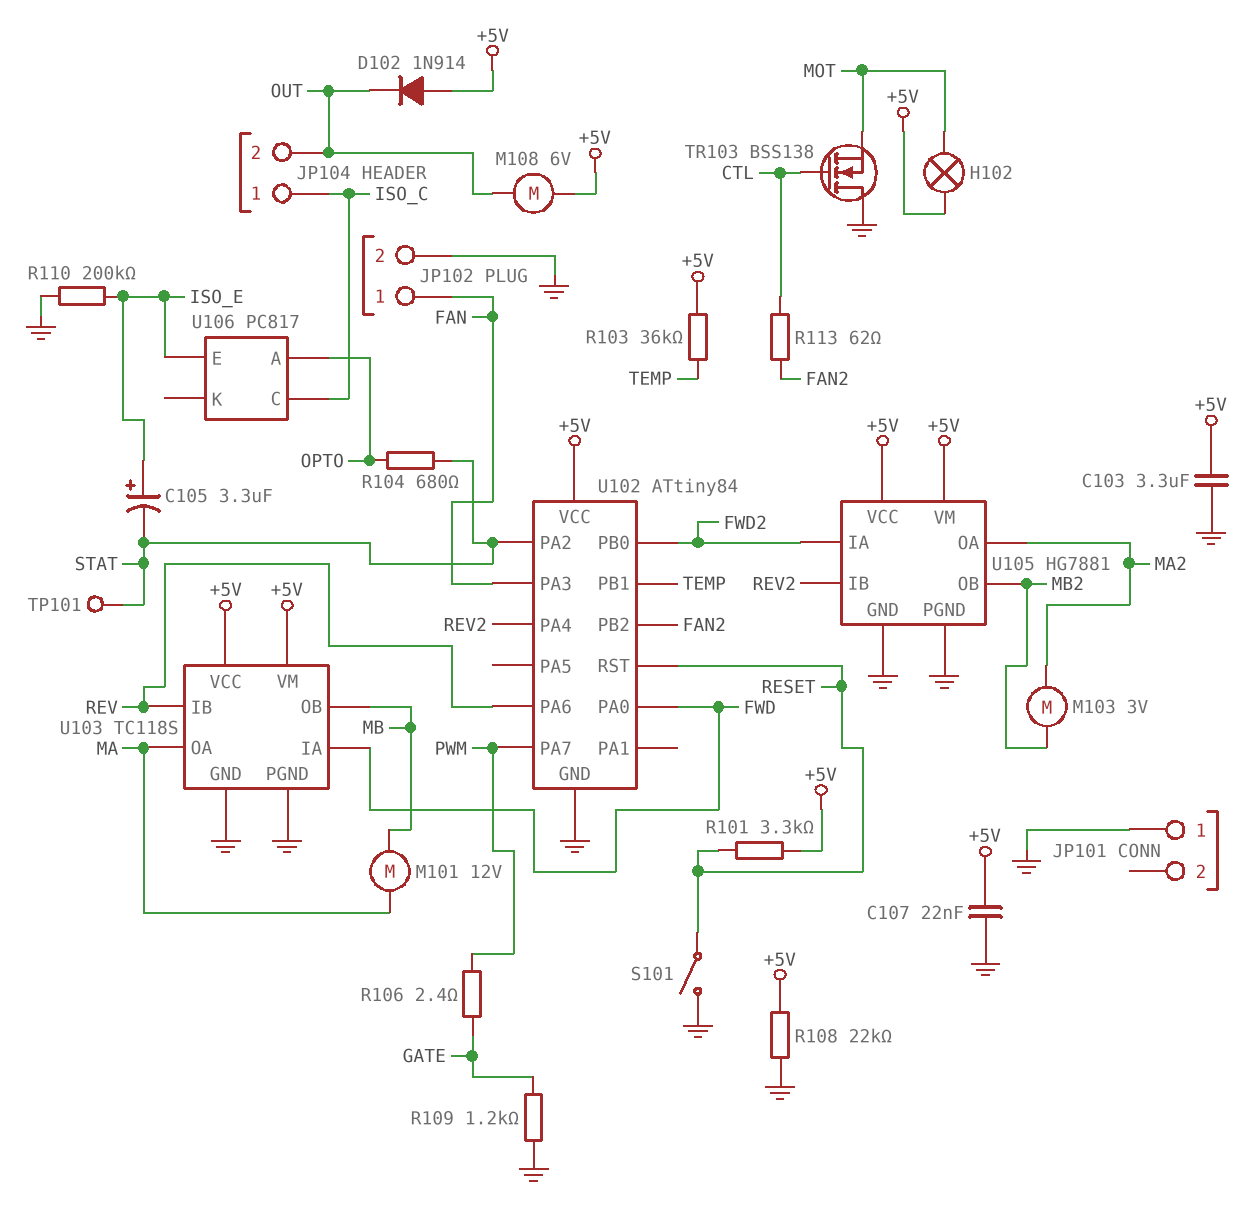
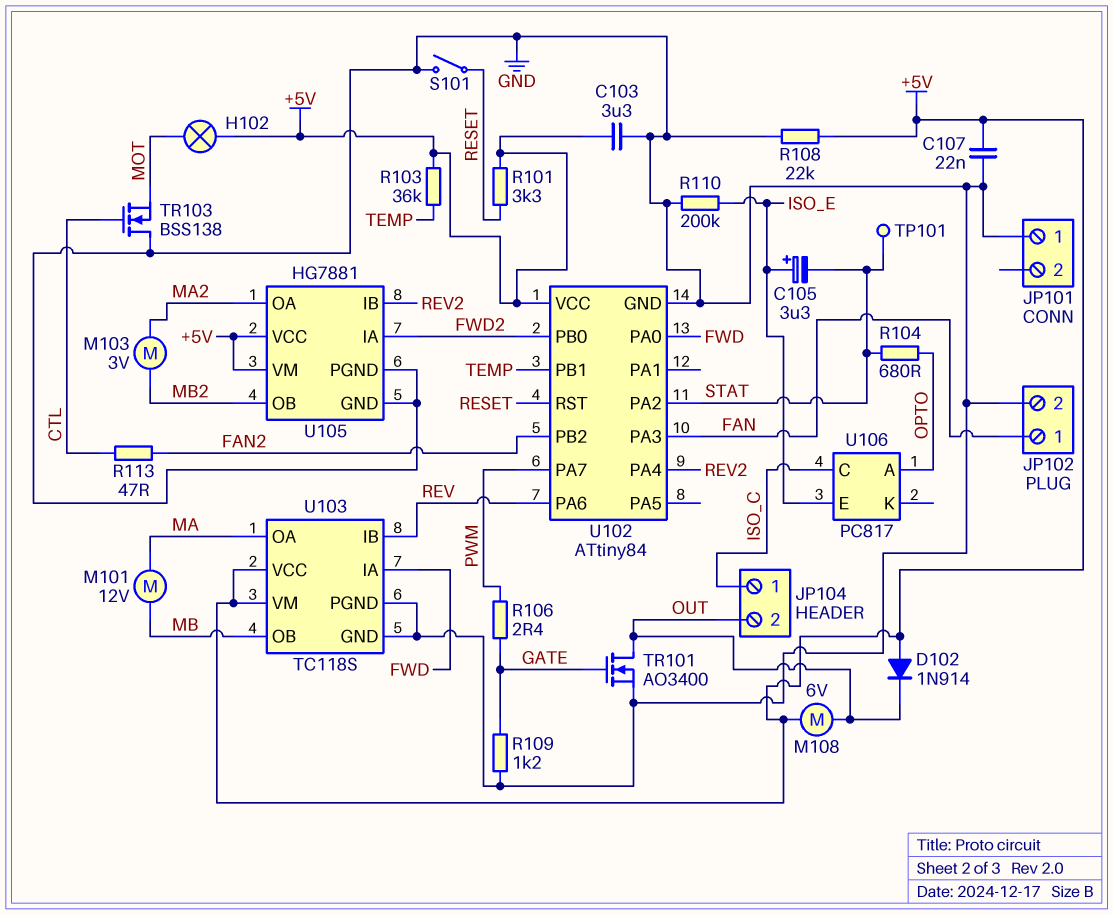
R113: 62 (CTL, FAN2) -> 47 (CTL, FAN2)
TR101: none -> NMOS AO3400 (G GATE, D OUT, S GND)

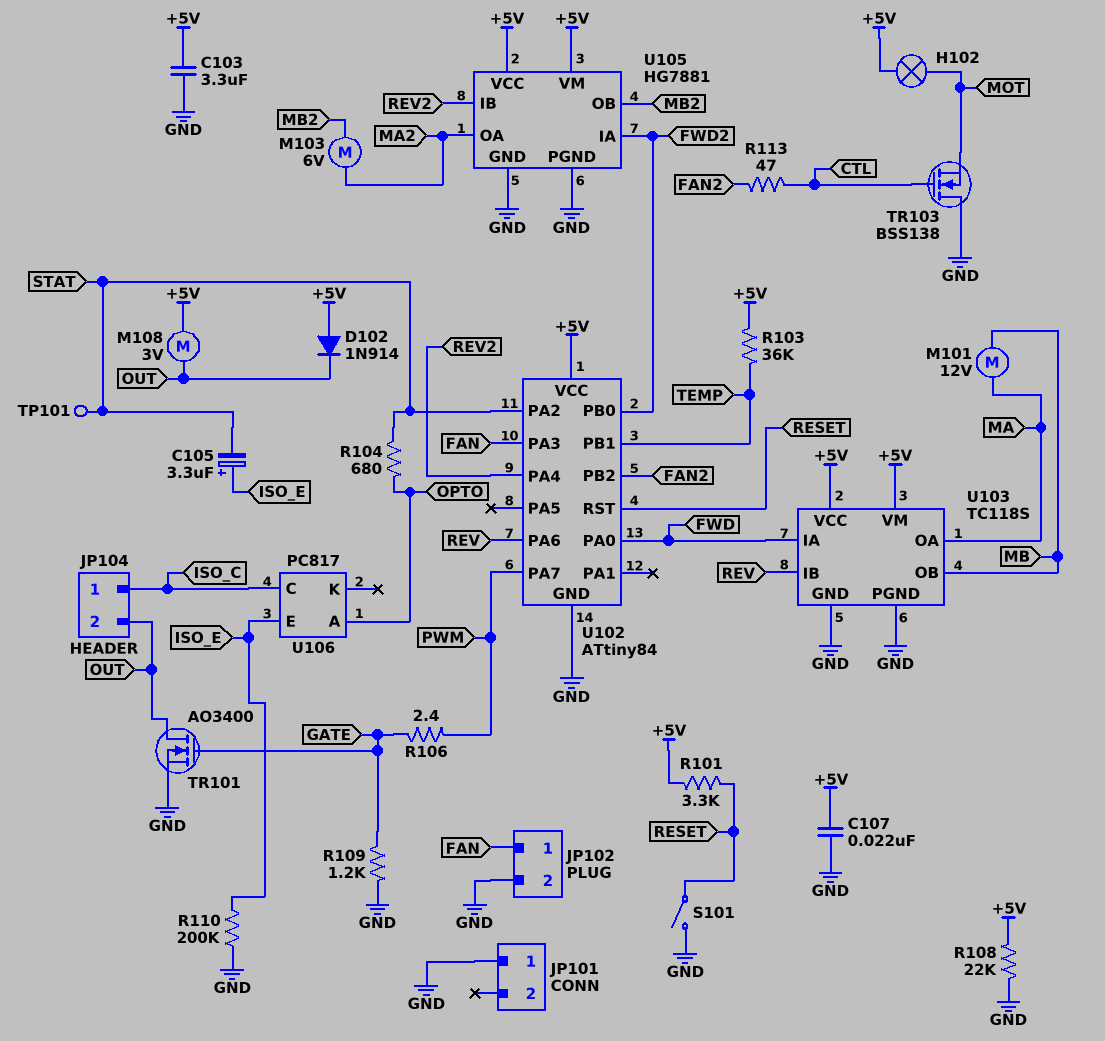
M103: motor 3V (MA2, MB2) -> motor 6V (MA2, MB2)
M108: motor 6V (+5V, OUT) -> motor 3V (+5V, OUT)

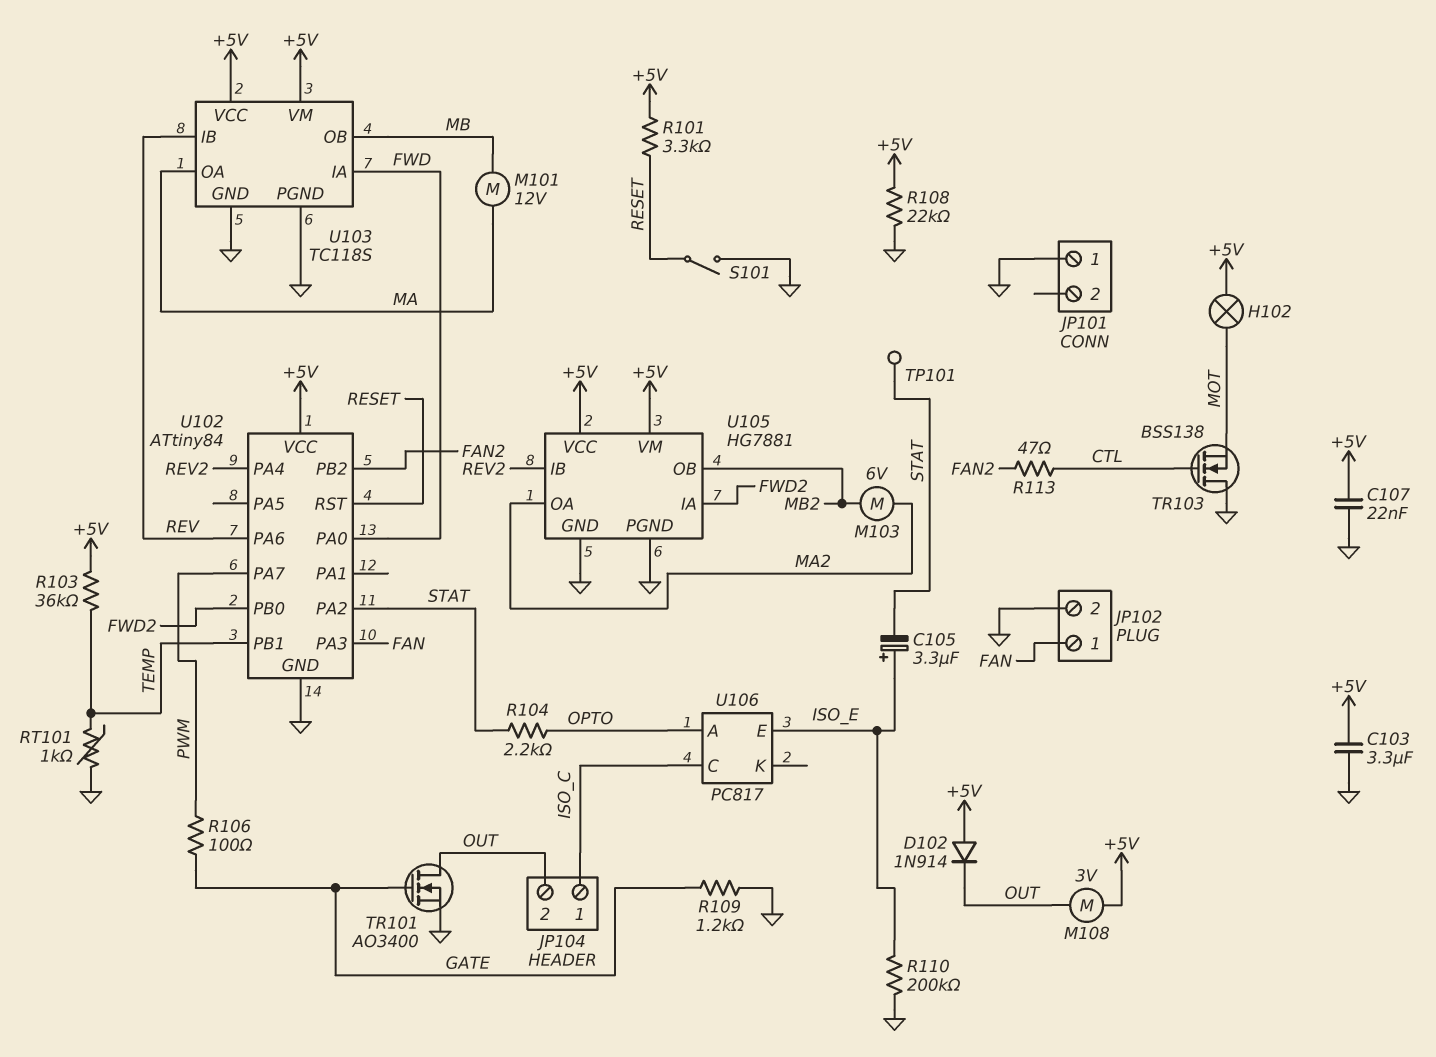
R104: 680 (OPTO, STAT) -> 2.2k (OPTO, STAT)
R106: 2.4 (GATE, PWM) -> 100 (GATE, PWM)
RT101: none -> 1k (GND, TEMP)

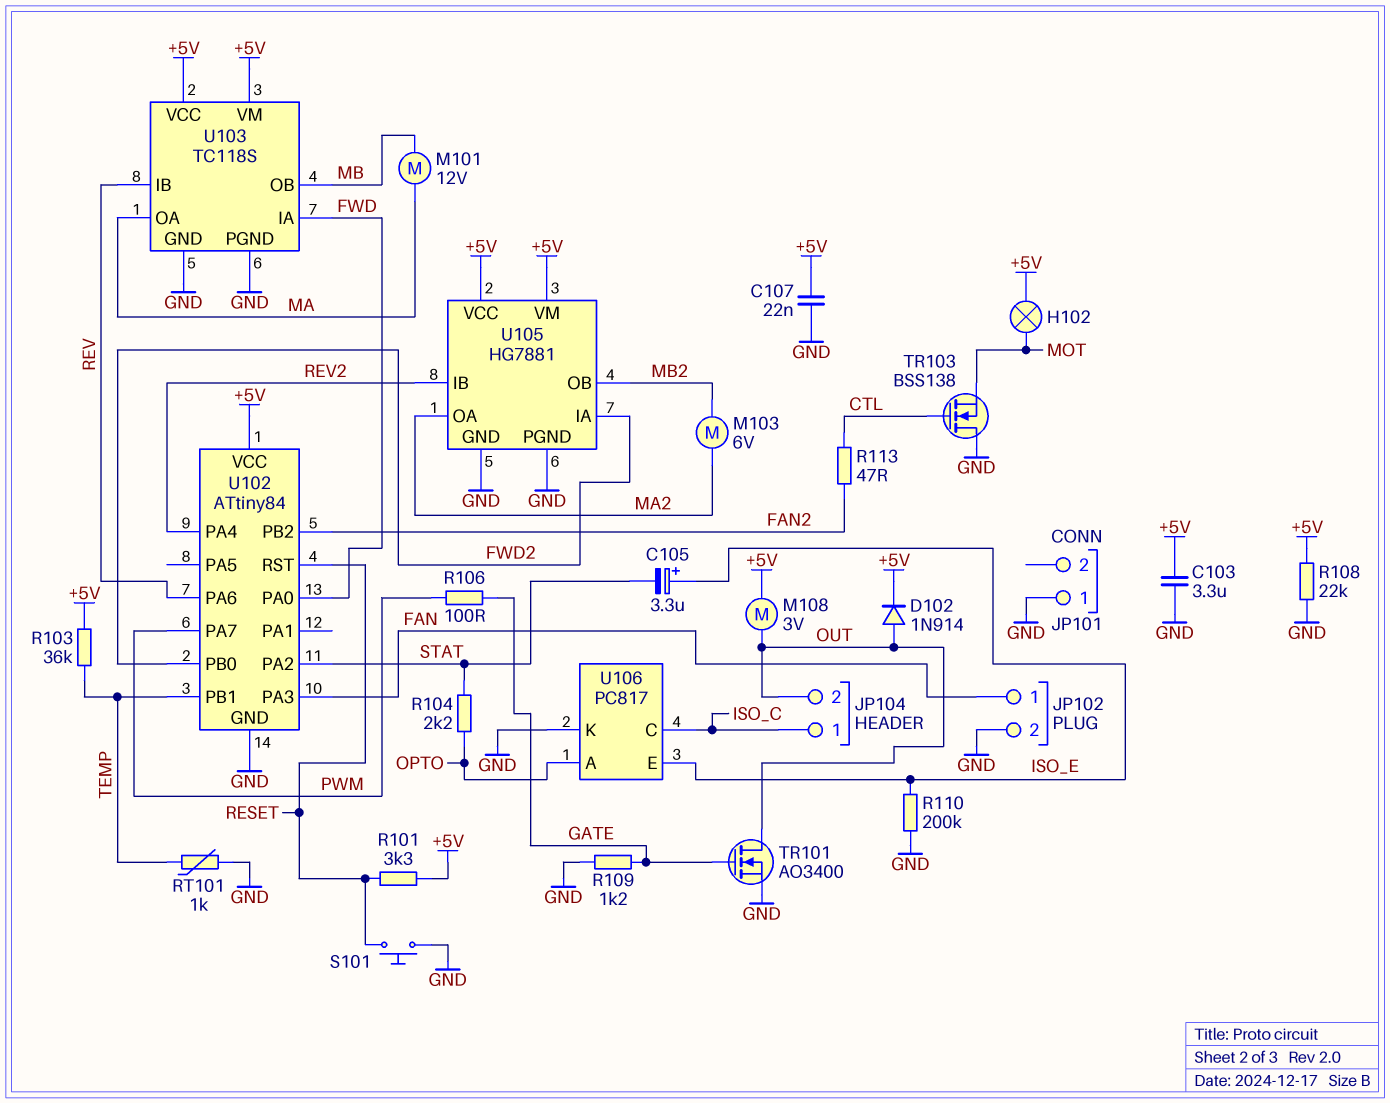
D102: diode 1N914 (A +5V, K OUT) -> diode 1N914 (A OUT, K +5V)
S101: switch (GND, RESET) -> button (GND, RESET)
TP101: test point (STAT) -> none
U106 pin K: none -> GND

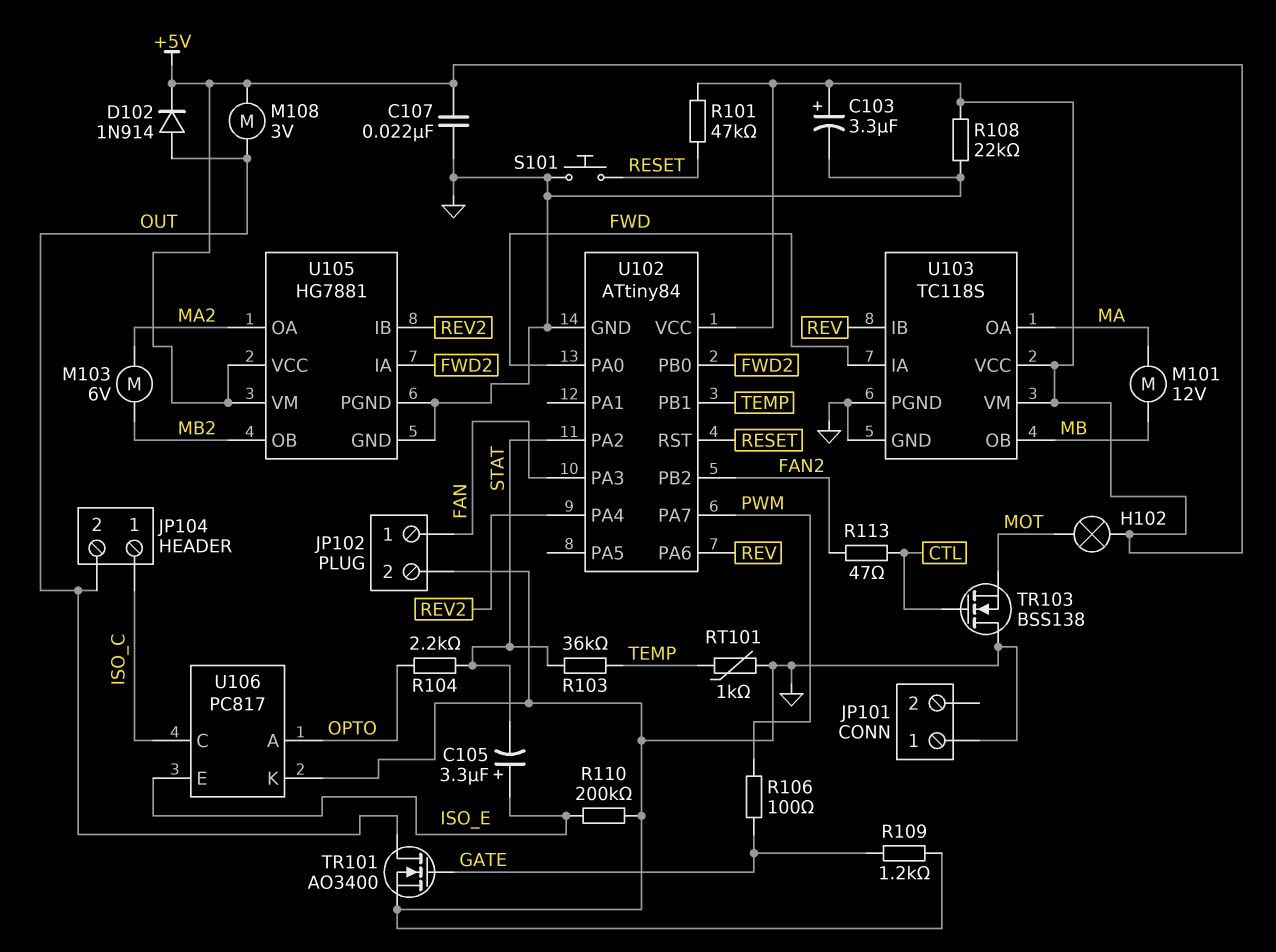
C103: 3.3uF (+5V, GND) -> 3.3uF (plus +5V, minus GND)
R101: 3.3k (+5V, RESET) -> 47k (+5V, RESET)
R103: 36k (+5V, TEMP) -> 36k (STAT, TEMP)

